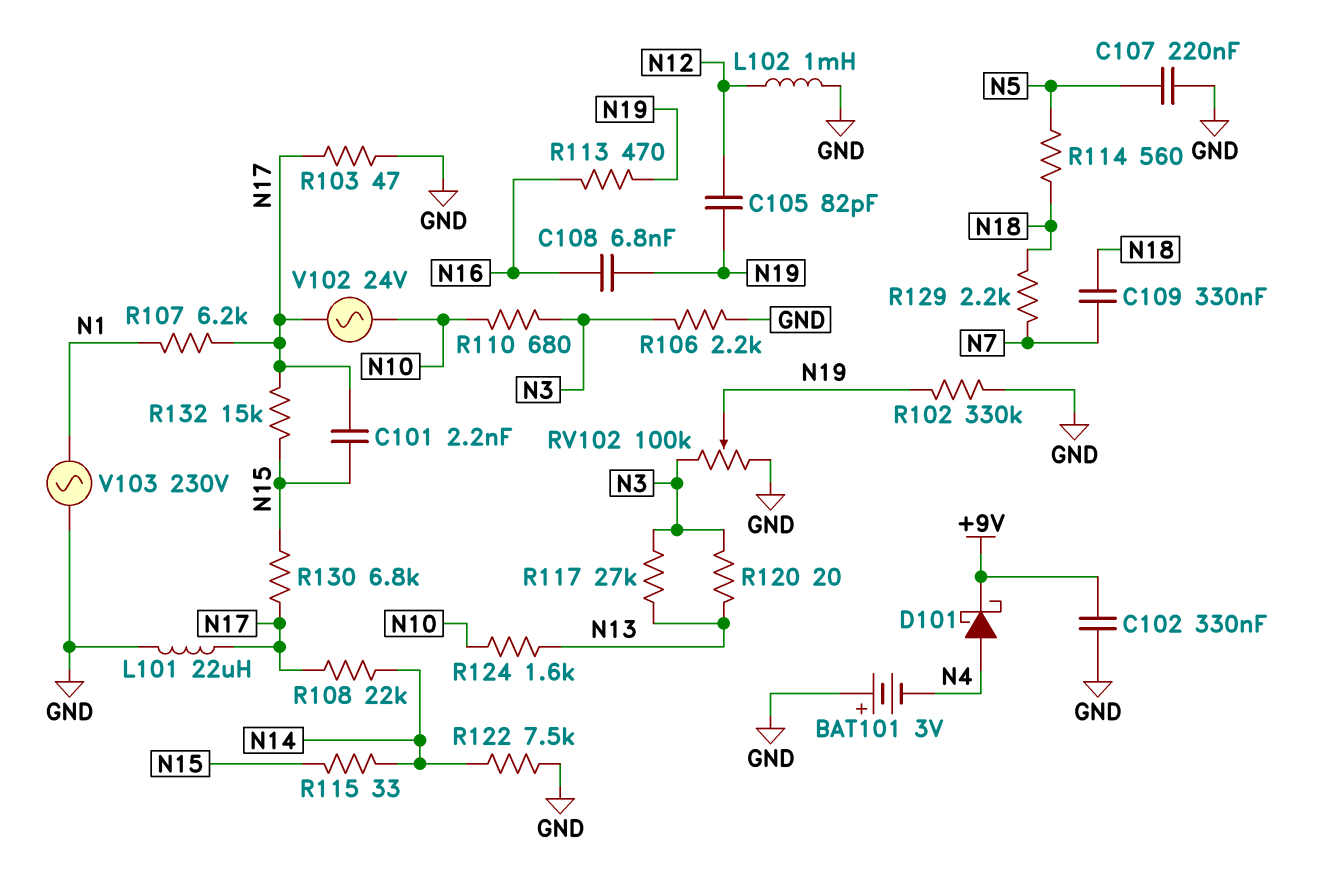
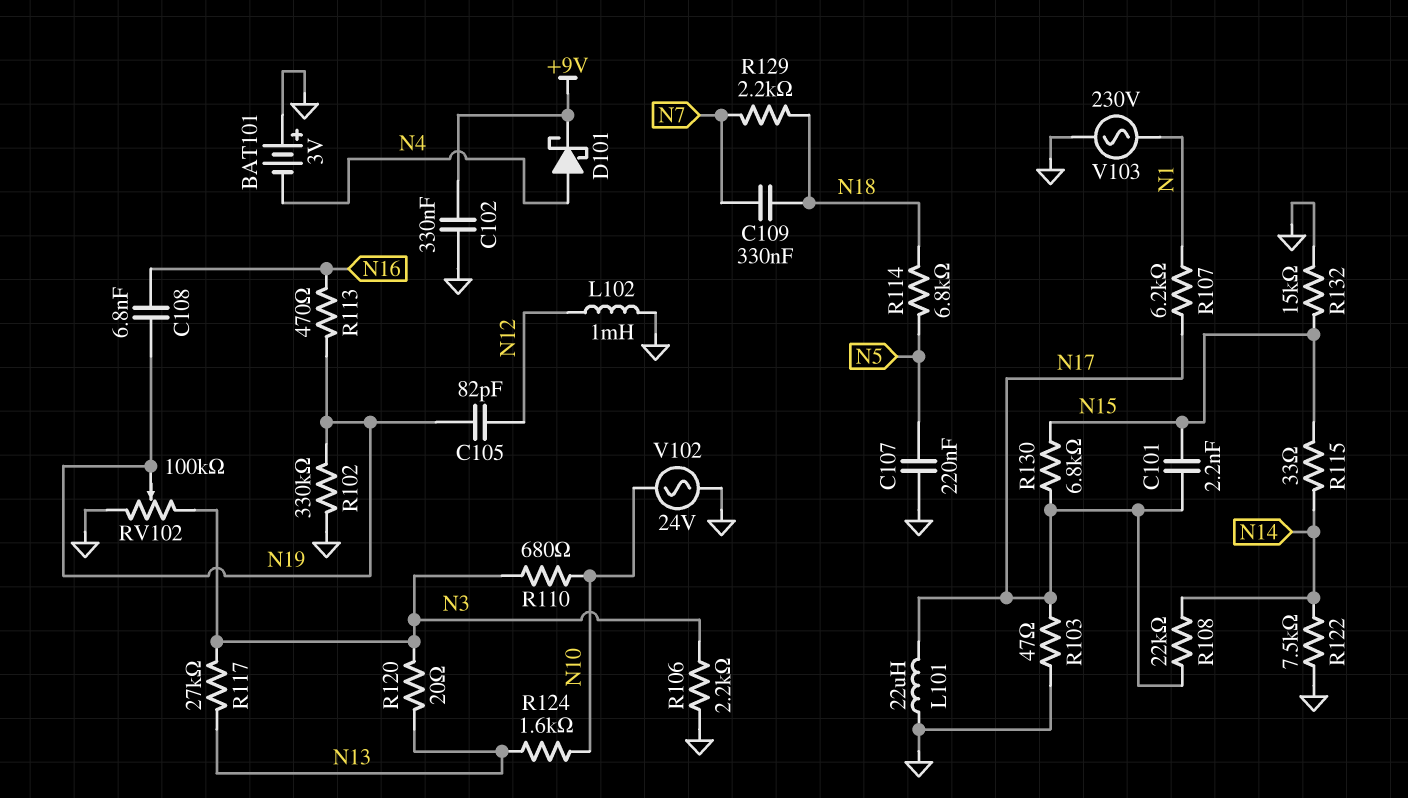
R114: 560 (N5, N18) -> 6.8k (N5, N18)
R132: 15k (N15, N17) -> 15k (GND, N15)
V102: AC 24V (N10, N17) -> AC 24V (GND, N10)

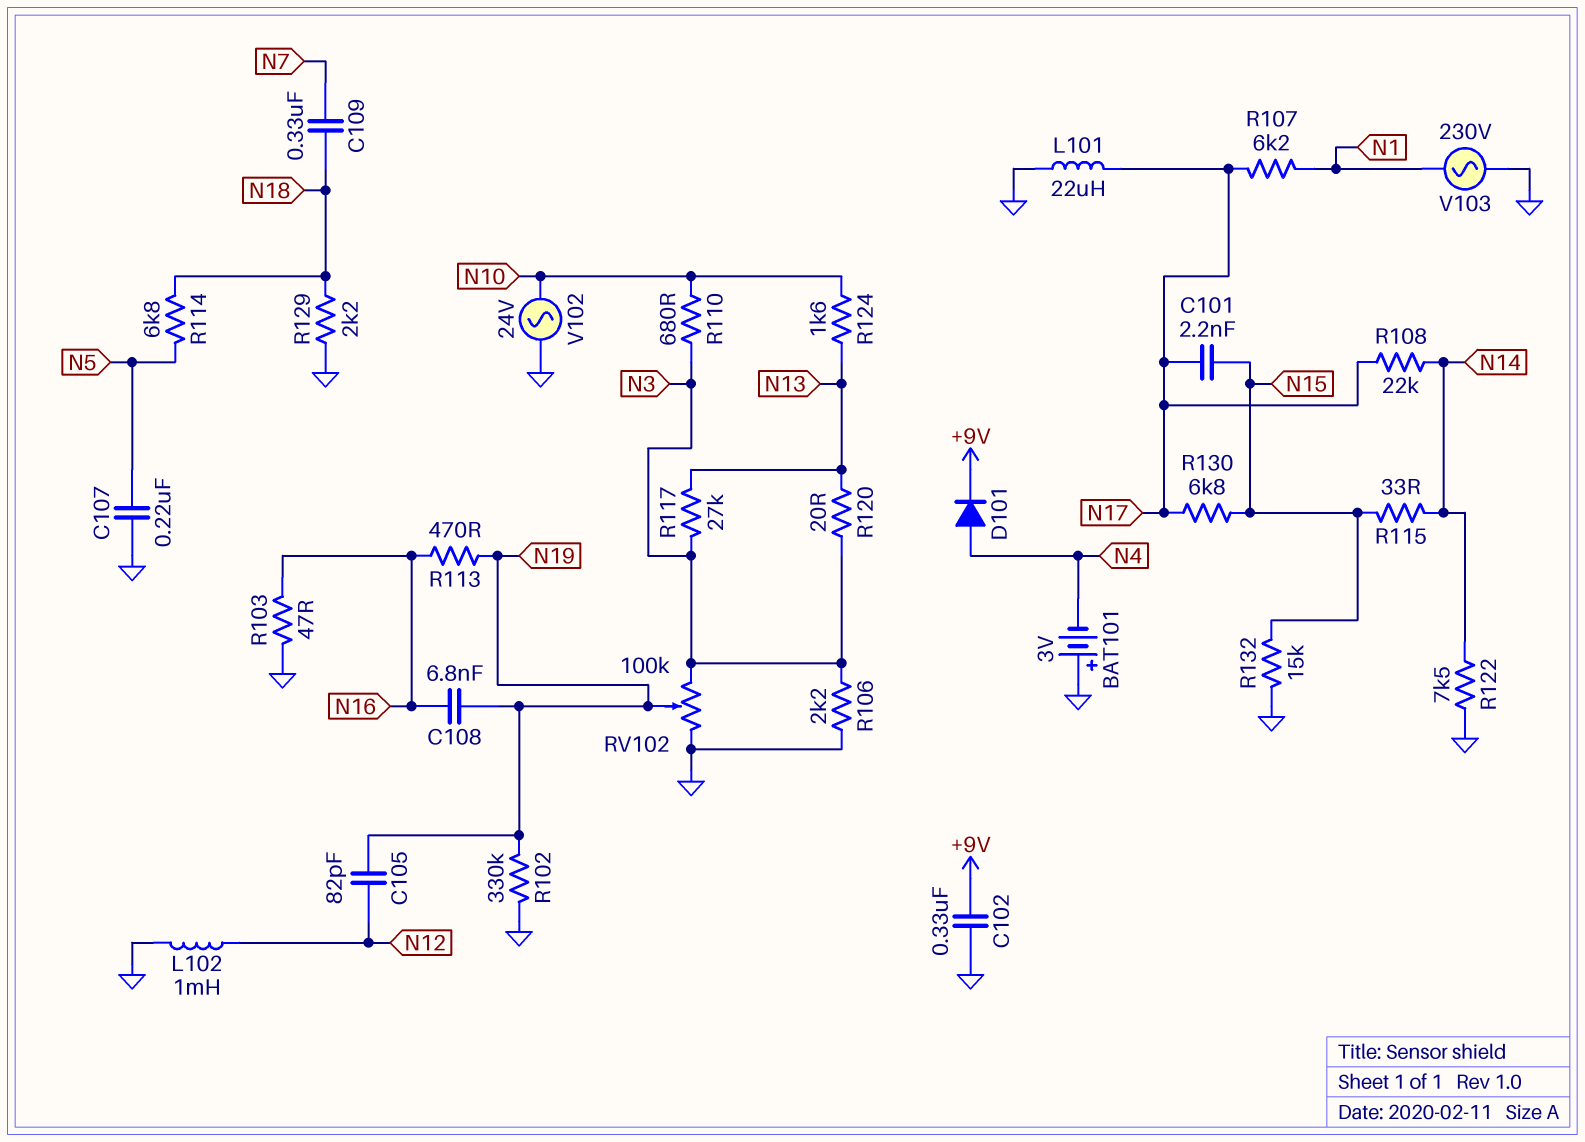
D101: schottky (A N4, K +9V) -> diode (A N4, K +9V)
R103: 47 (GND, N17) -> 47 (GND, N16)
R129: 2.2k (N7, N18) -> 2.2k (GND, N18)

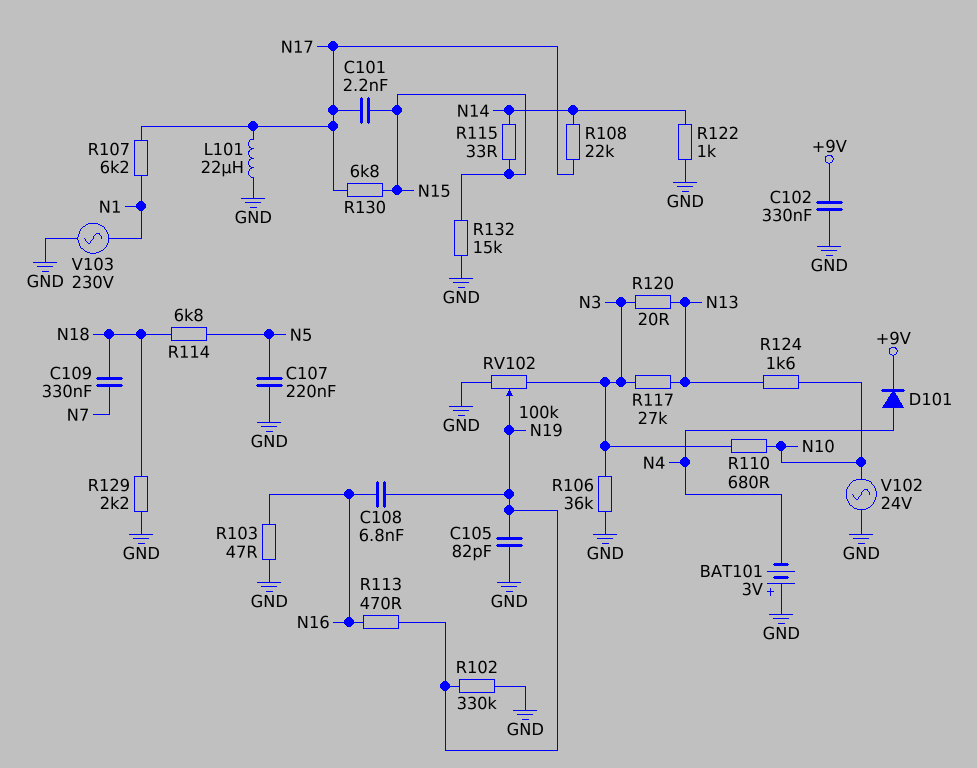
C105: 82pF (N12, N19) -> 82pF (GND, N19)
L102: 1mH (GND, N12) -> none
R106: 2.2k (GND, N3) -> 36k (GND, N3)
R122: 7.5k (GND, N14) -> 1k (GND, N14)

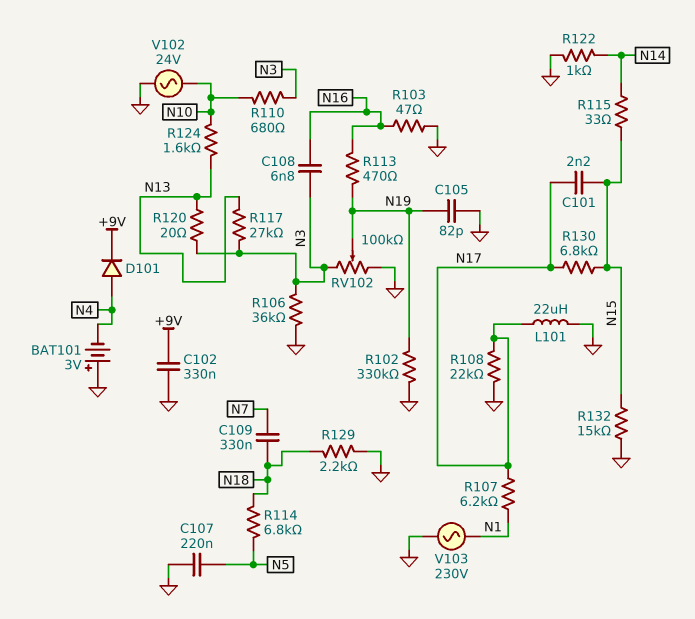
C108: 6.8nF (N16, N19) -> 6.8nF (N3, N16)
R108: 22k (N14, N17) -> 22k (GND, N17)

